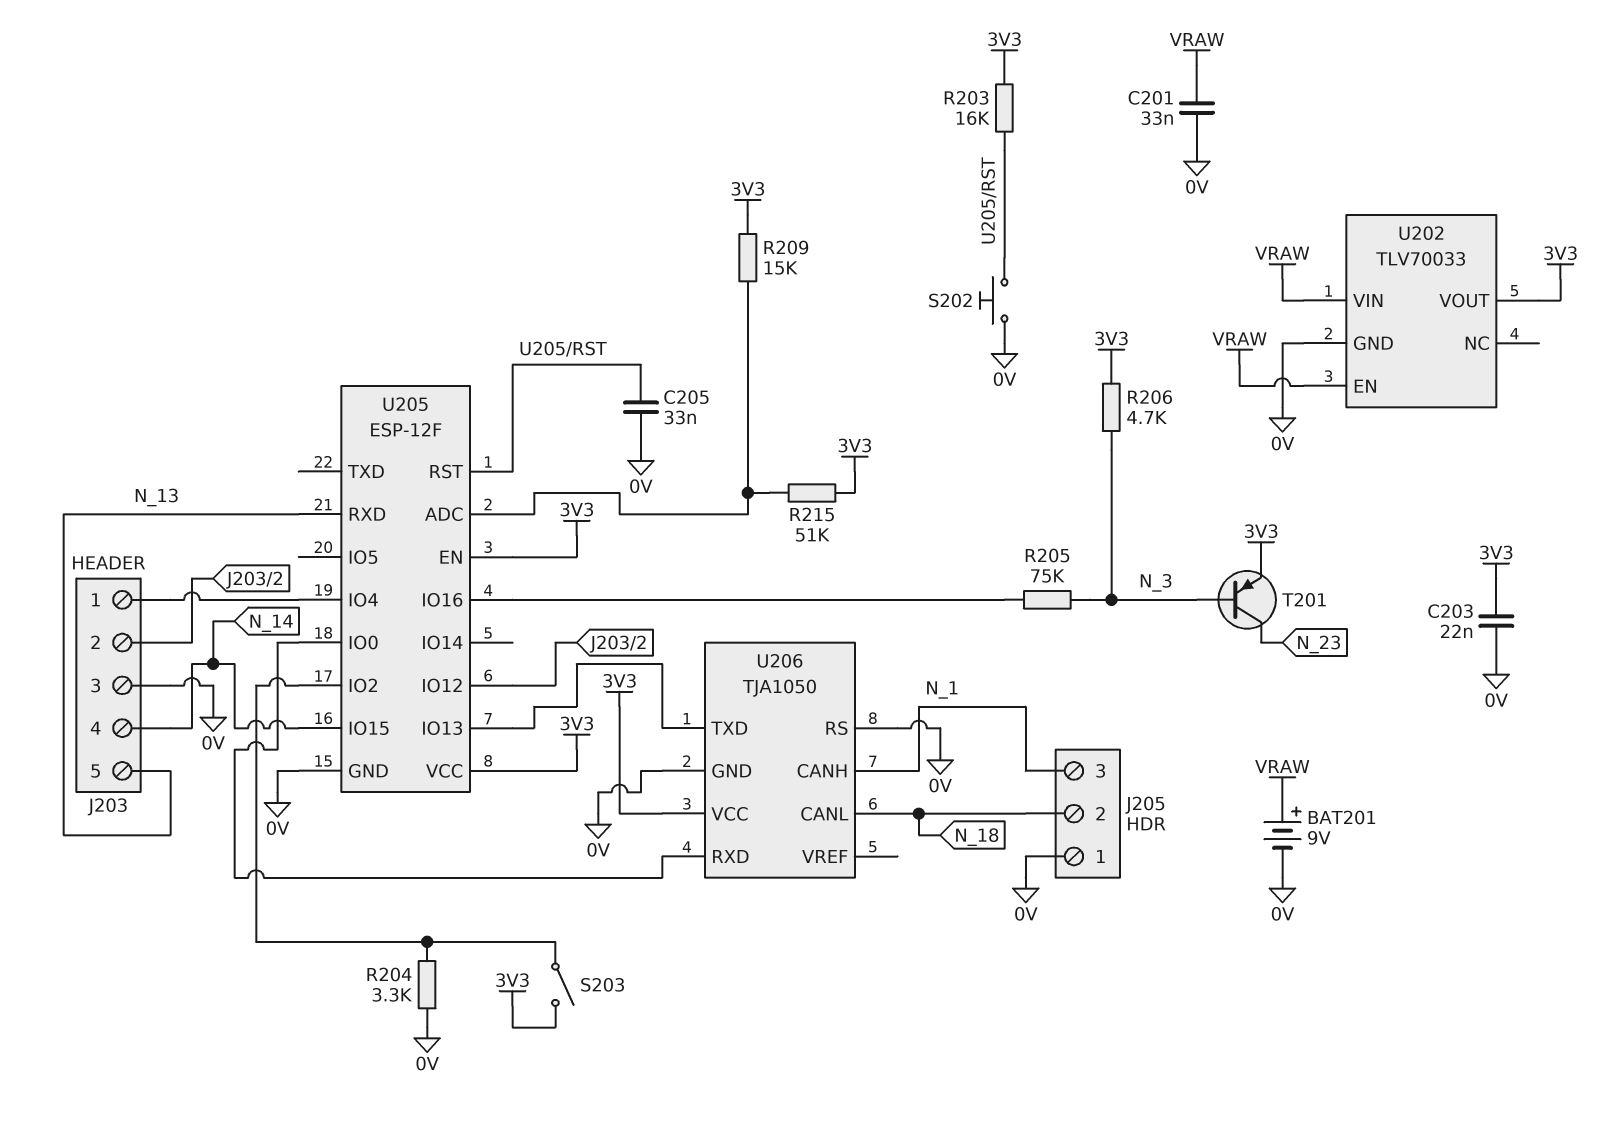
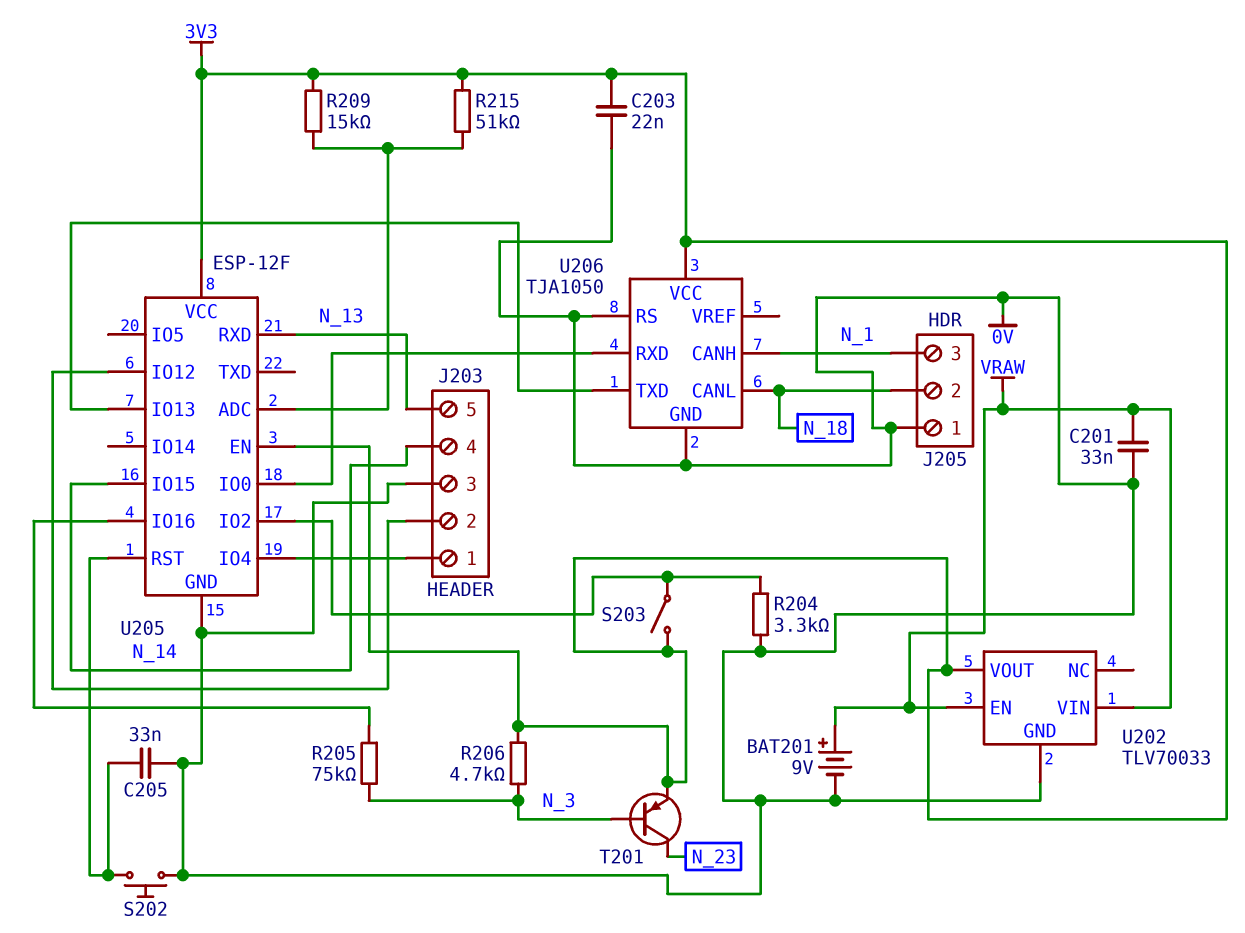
R203: 16k (3V3, U205/RST) -> none

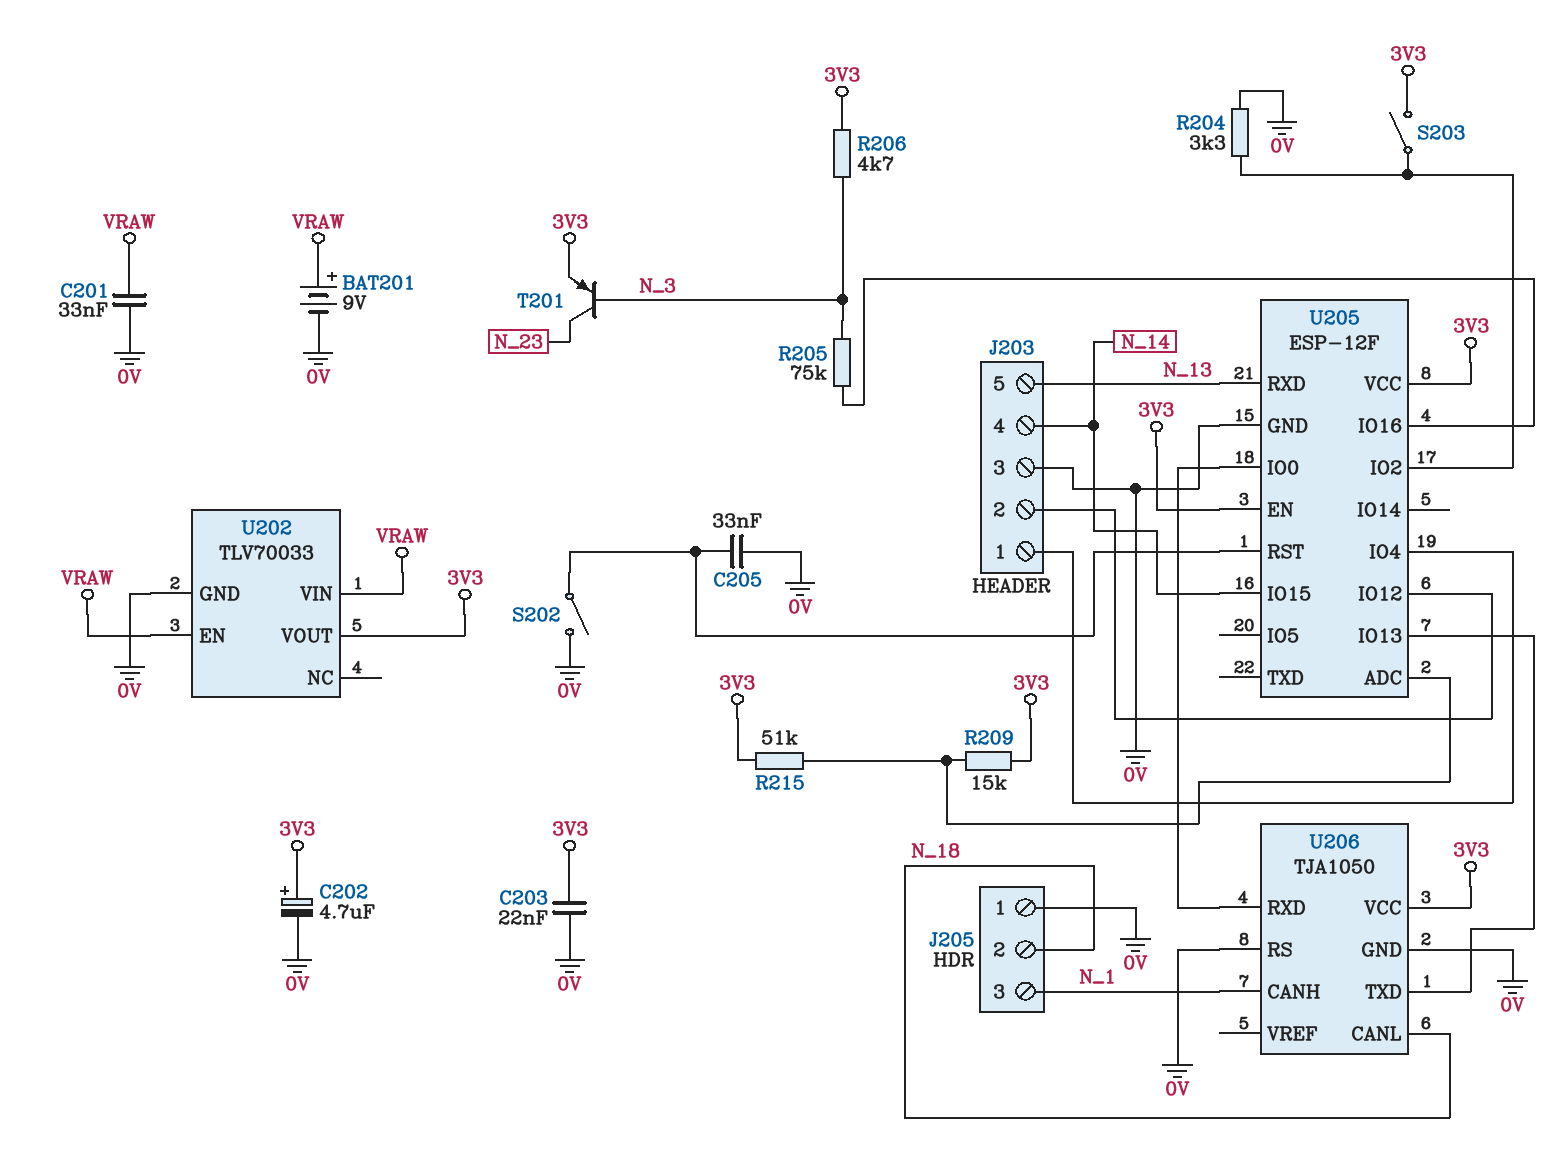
C202: none -> 4.7uF (plus 3V3, minus 0V)
S202: button (0V, U205/RST) -> switch (0V, U205/RST)

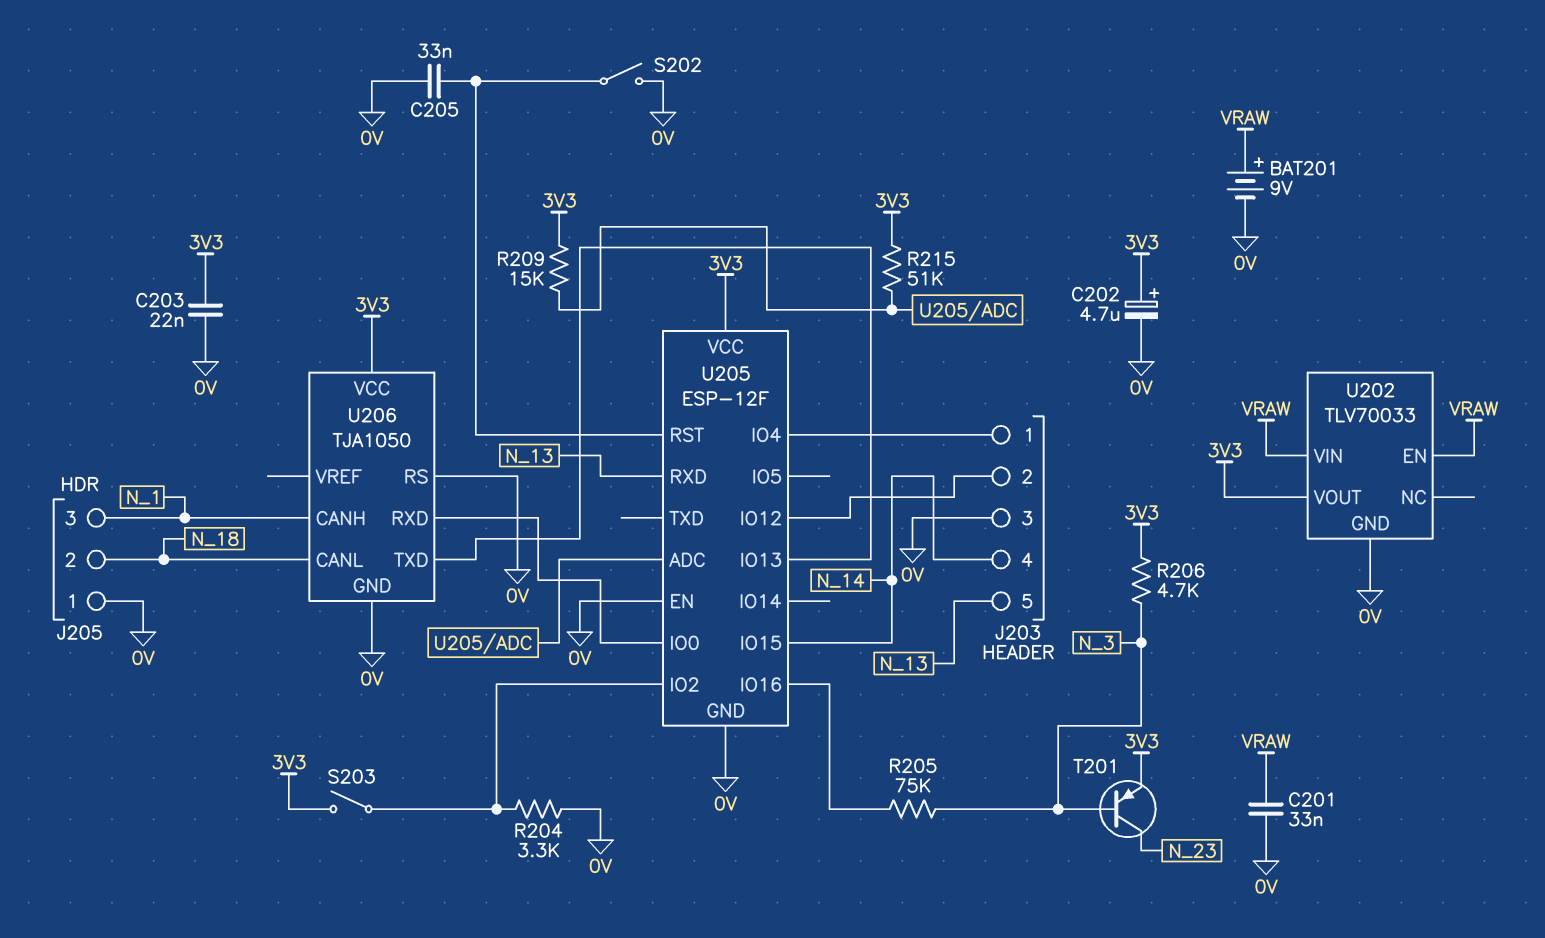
U205 pin EN: 3V3 -> 0V

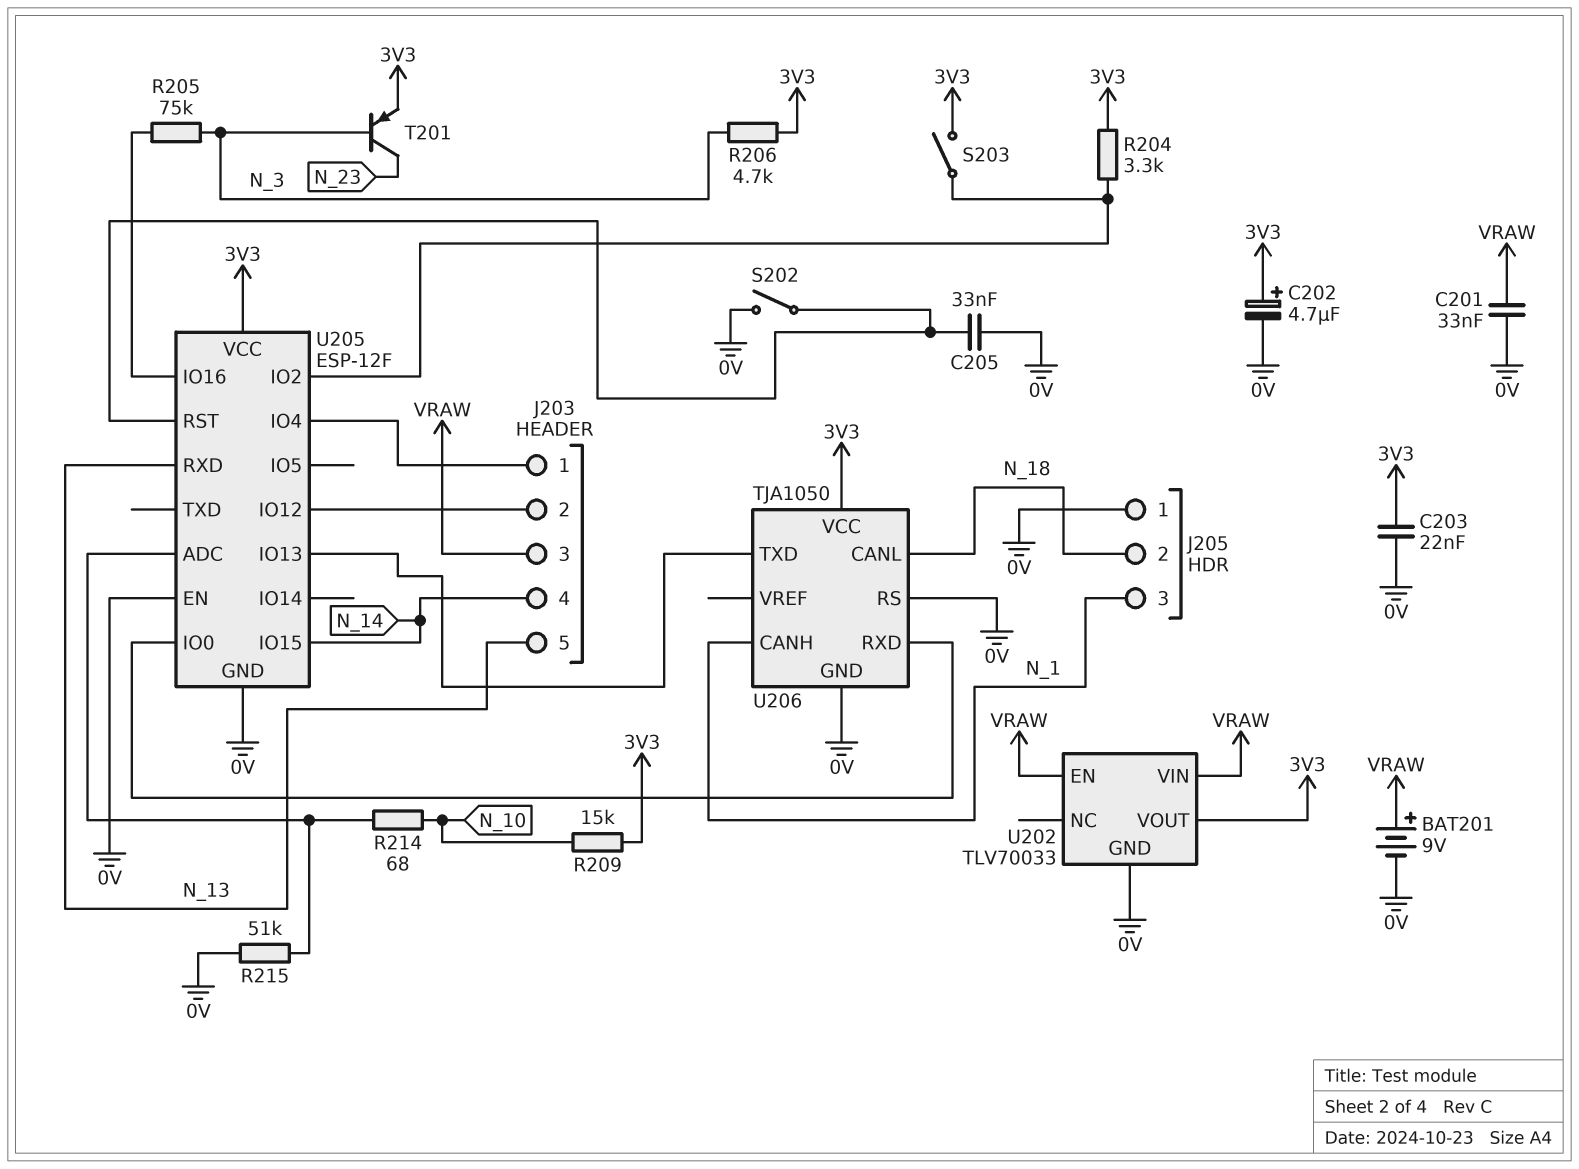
J203 pin 3: 0V -> VRAW
R204: 3.3k (0V, U205/IO2) -> 3.3k (3V3, U205/IO2)
R209: 15k (3V3, U205/ADC) -> 15k (3V3, N_10)
R214: none -> 68 (N_10, U205/ADC)
R215: 51k (3V3, U205/ADC) -> 51k (0V, U205/ADC)

